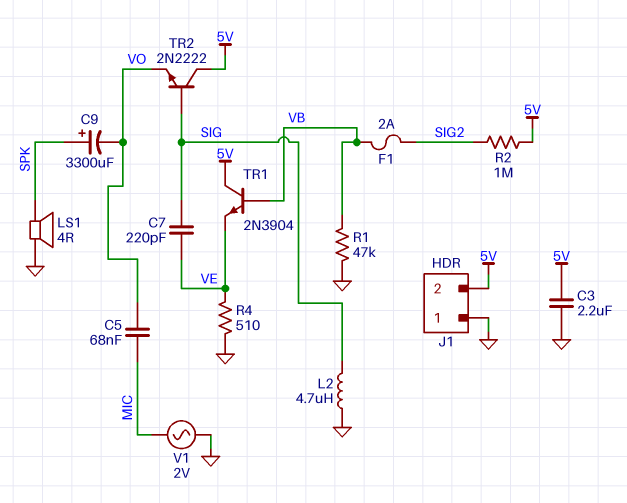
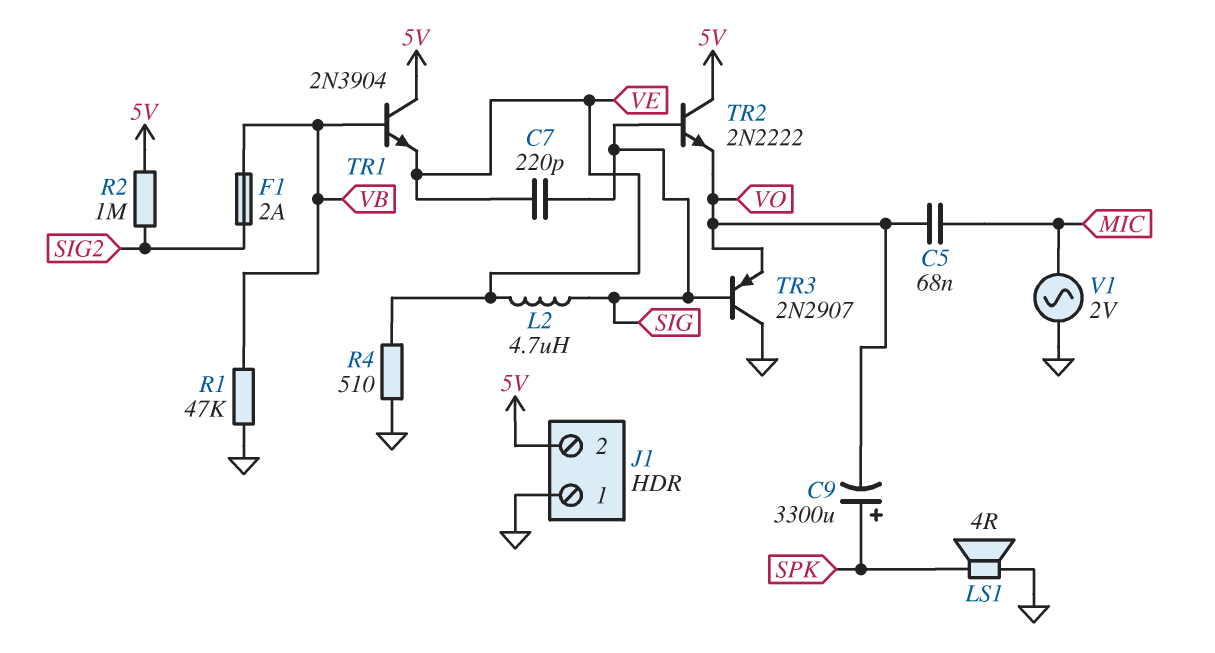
C3: 2.2uF (5V, GND) -> none
L2: 4.7uH (GND, SIG) -> 4.7uH (SIG, VE)
TR3: none -> PNP 2N2907 (B SIG, C GND, E VO)

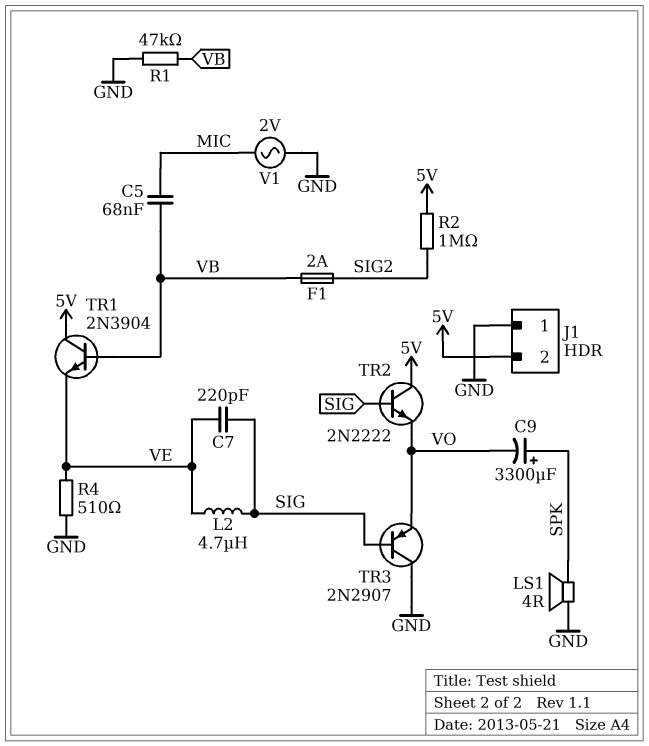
C5: 68nF (MIC, VO) -> 68nF (MIC, VB)

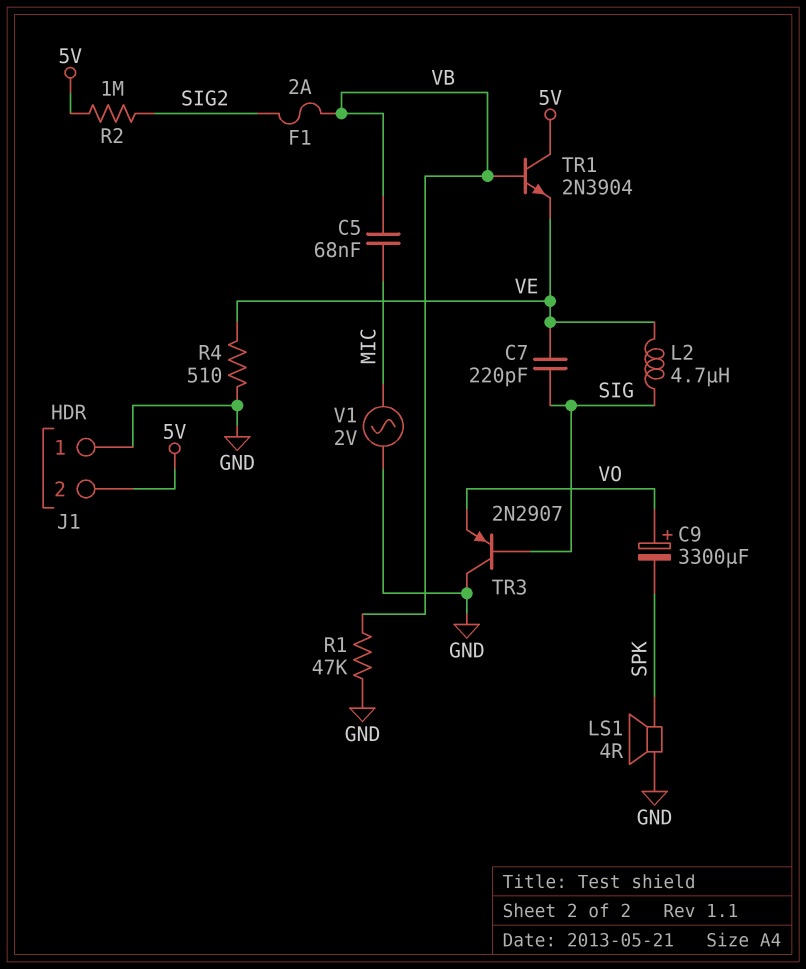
C9: 3300uF (plus SPK, minus VO) -> 3300uF (plus VO, minus SPK)
TR2: NPN 2N2222 (B SIG, C 5V, E VO) -> none

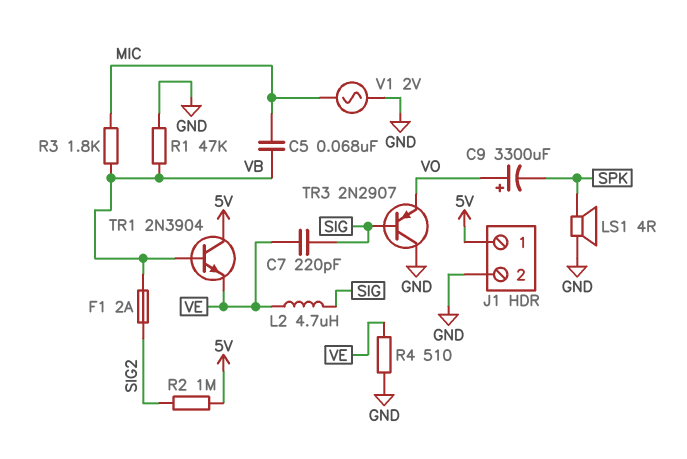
J1 pin 1: GND -> 5V
J1 pin 2: 5V -> GND
R3: none -> 1.8k (MIC, VB)

